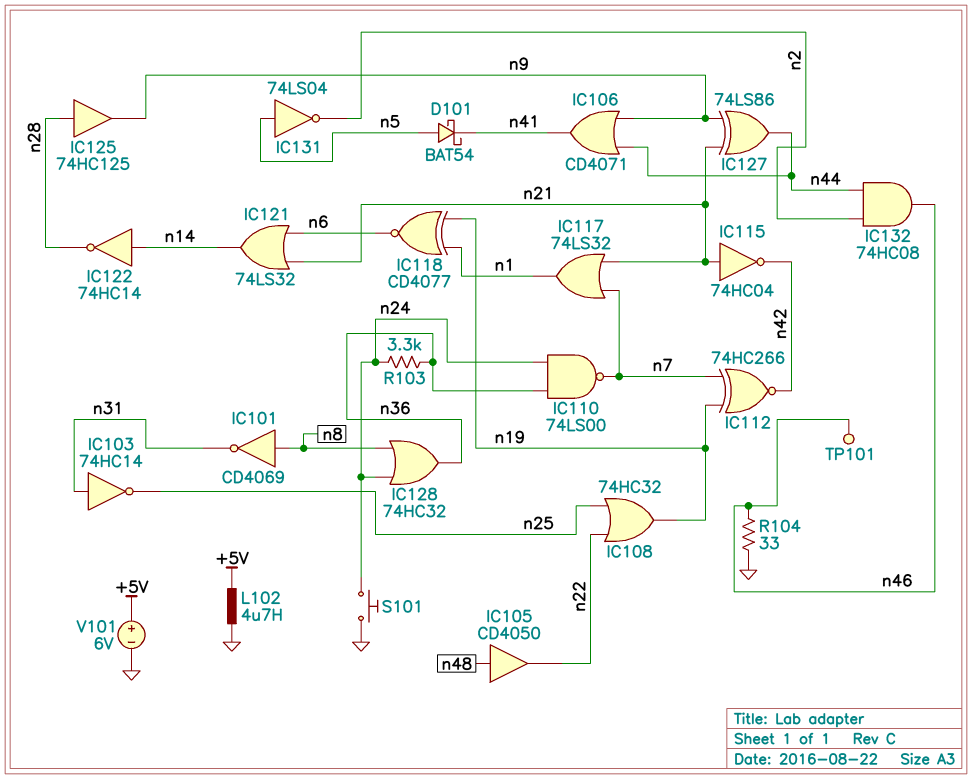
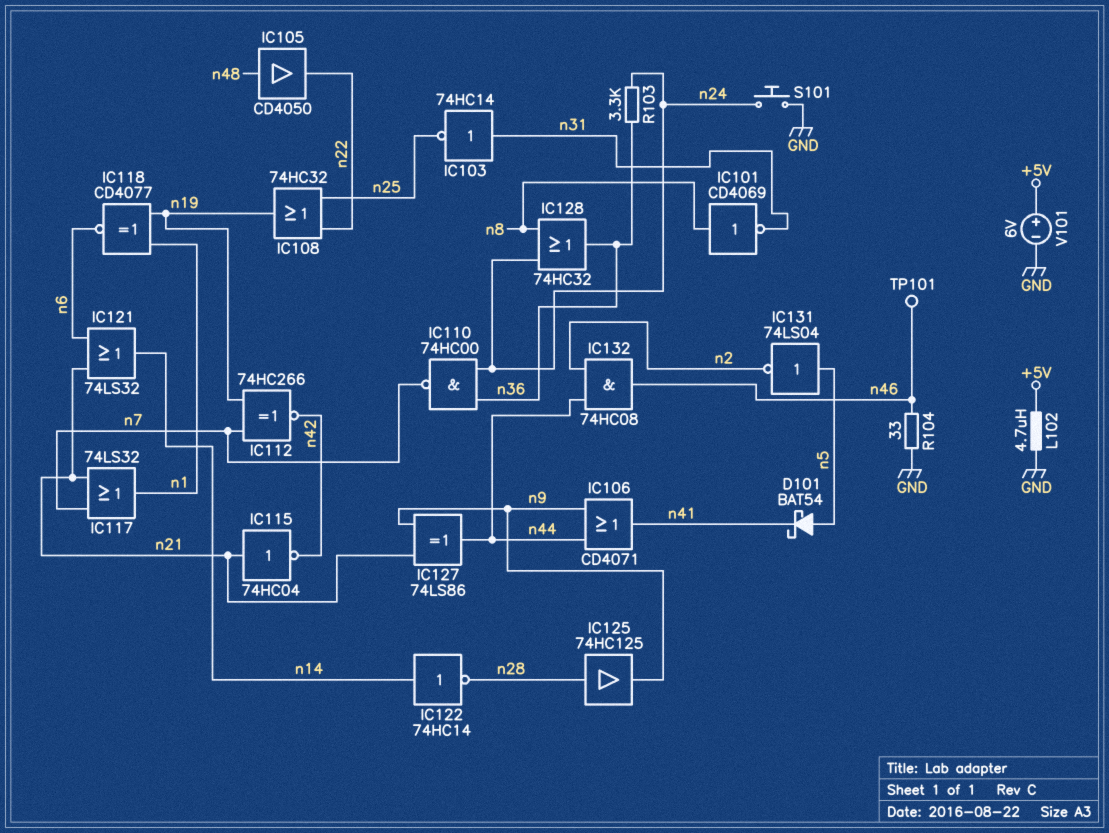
IC110: NAND 74LS00 (in n24, in n36, out n7) -> NAND 74HC00 (in n24, in n36, out n7)

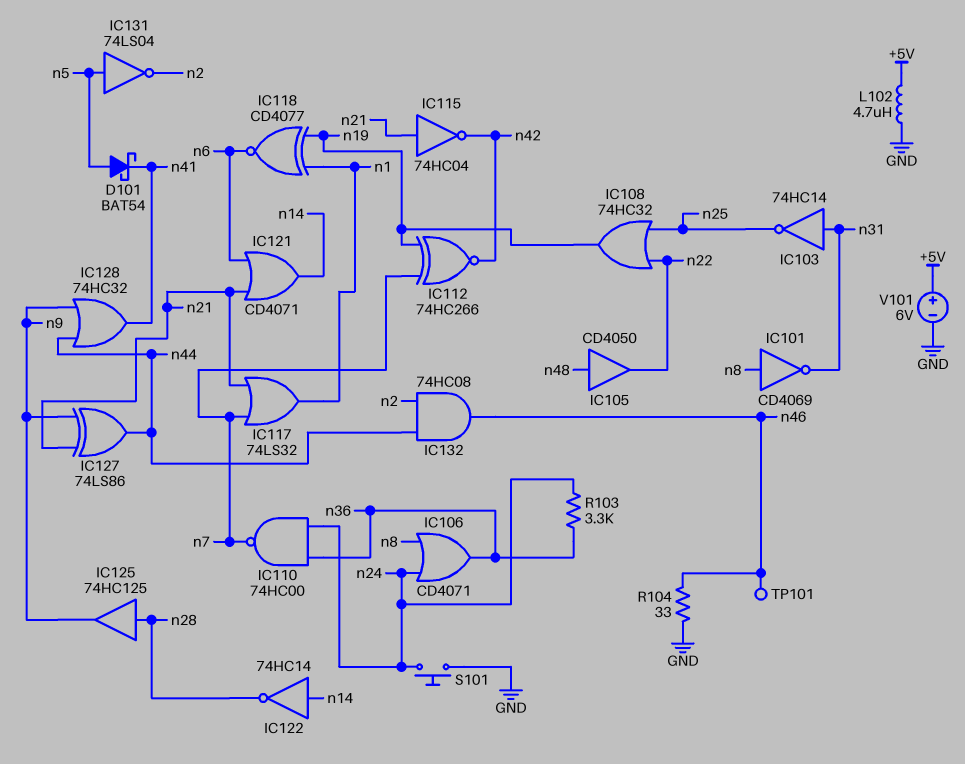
IC106: OR CD4071 (in n9, in n44, out n41) -> OR CD4071 (in n8, in n24, out n36)
IC121: OR 74LS32 (in n6, in n21, out n14) -> OR CD4071 (in n6, in n21, out n14)
IC128: OR 74HC32 (in n8, in n24, out n36) -> OR 74HC32 (in n9, in n44, out n41)

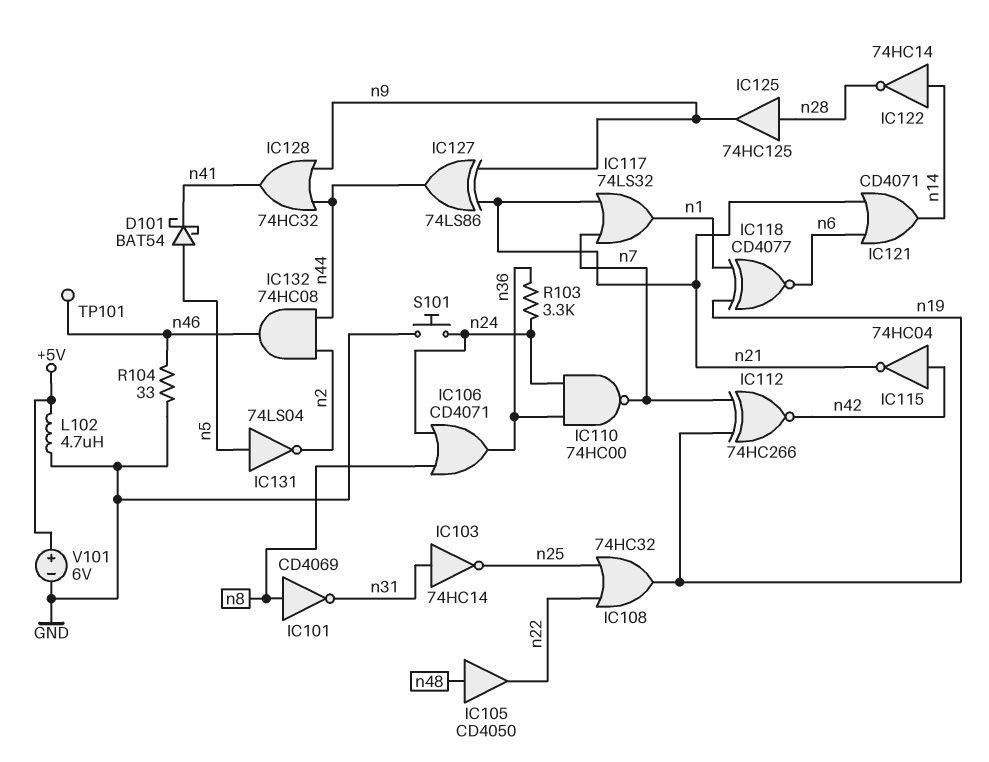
IC115: NOT 74HC04 (in n21, out n42) -> NOT 74HC04 (in n42, out n21)

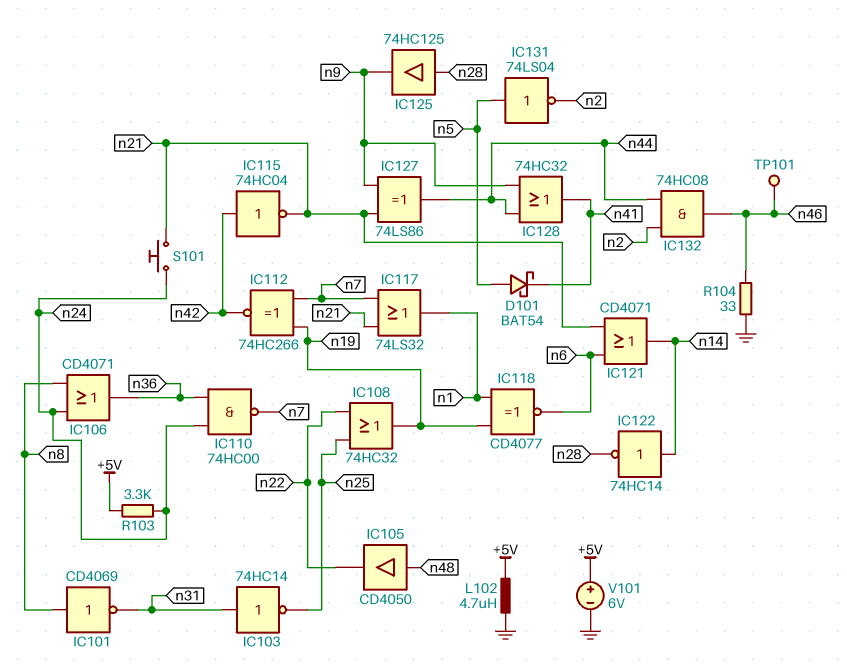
R103: 3.3k (n24, n36) -> 3.3k (+5V, n24)
S101: button (GND, n24) -> button (n21, n24)

